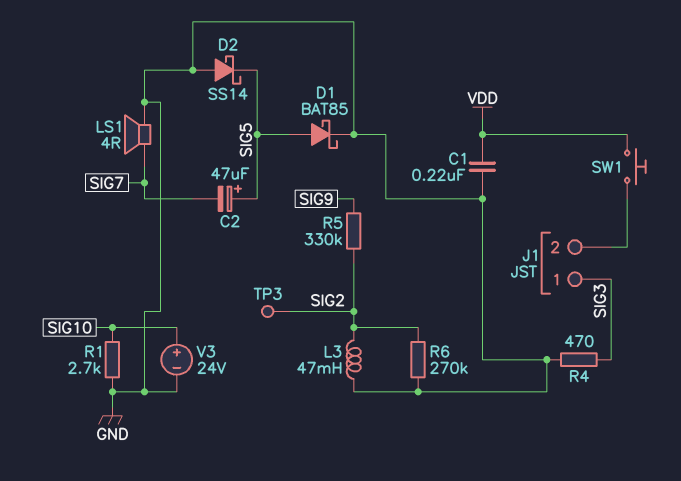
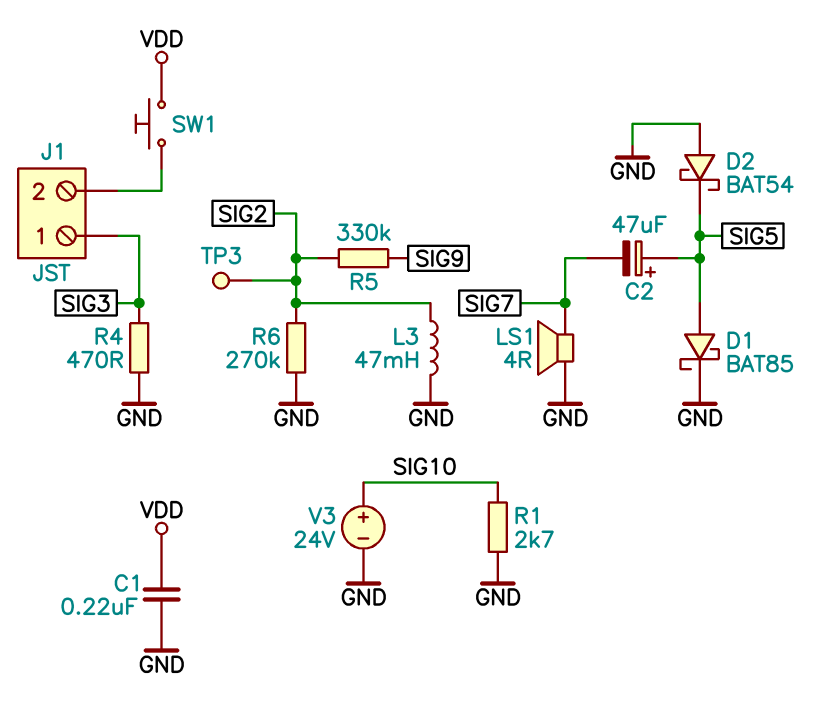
D2: schottky SS14 (A GND, K SIG5) -> schottky BAT54 (A GND, K SIG5)

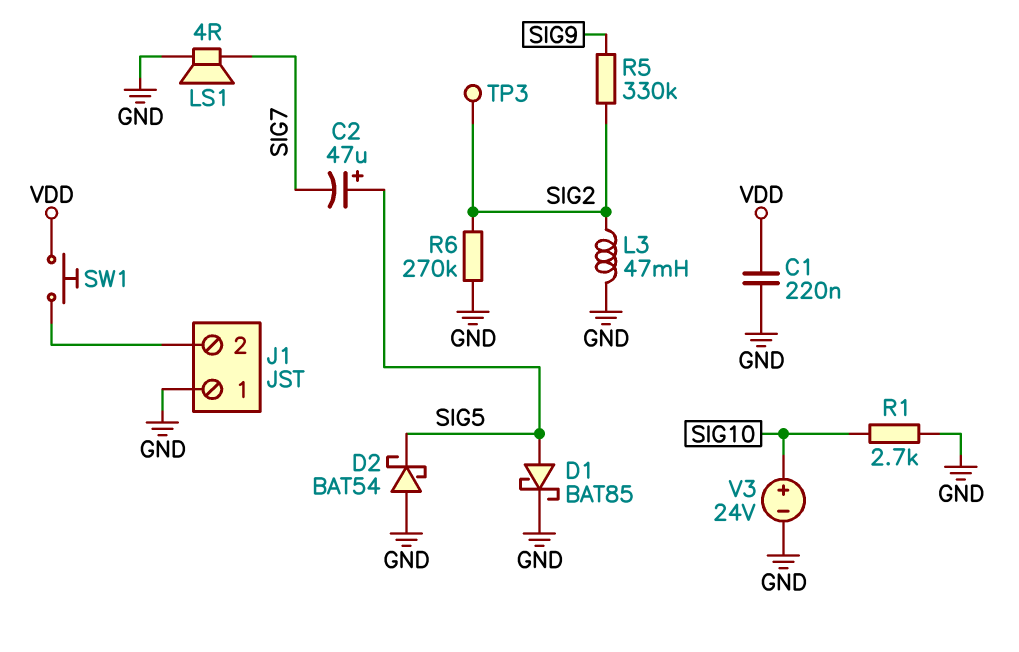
J1 pin 1: SIG3 -> GND
R4: 470 (GND, SIG3) -> none

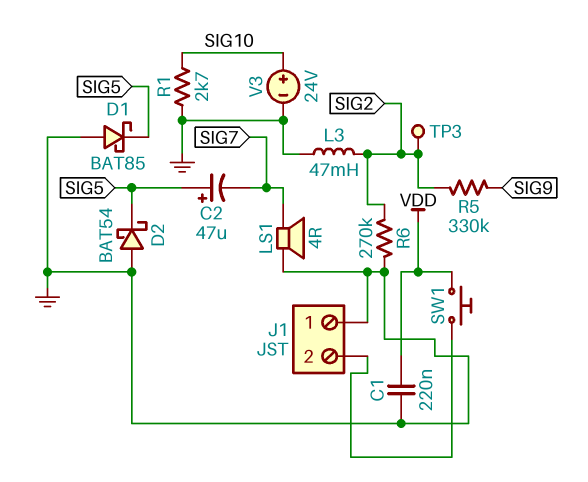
D1: schottky BAT85 (A SIG5, K GND) -> schottky BAT85 (A GND, K SIG5)

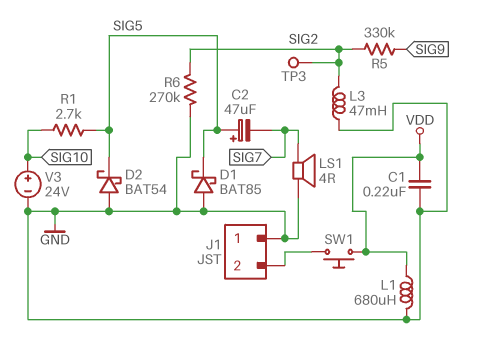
L1: none -> 680uH (GND, VDD)
R1: 2.7k (GND, SIG10) -> 2.7k (SIG5, SIG10)

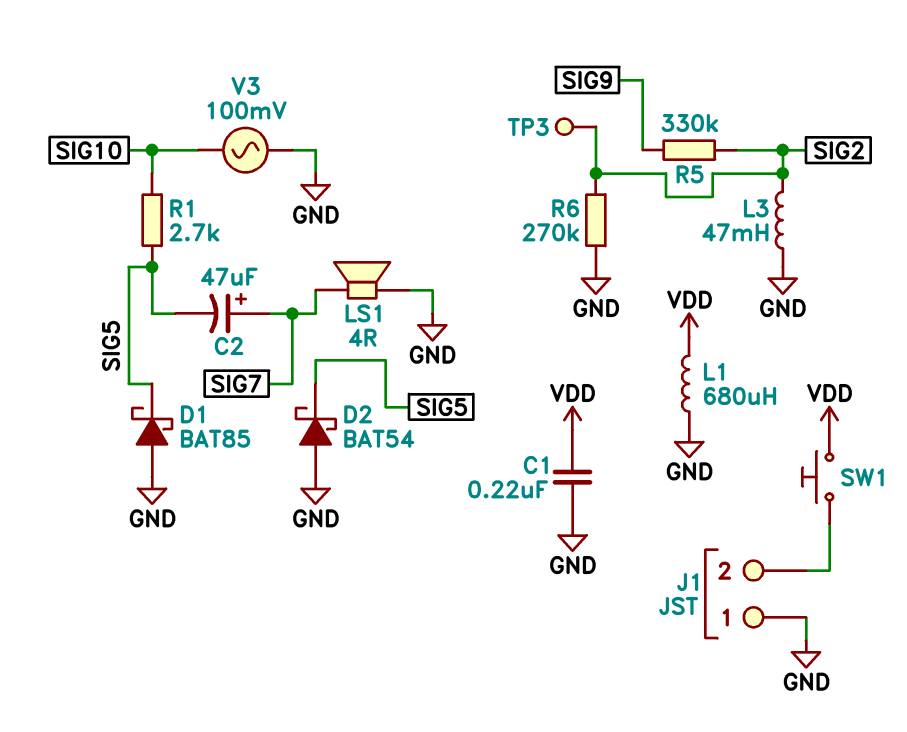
C2: 47uF (plus SIG5, minus SIG7) -> 47uF (plus SIG7, minus SIG5)
V3: 24V (plus SIG10, minus GND) -> AC 100mV (GND, SIG10)

